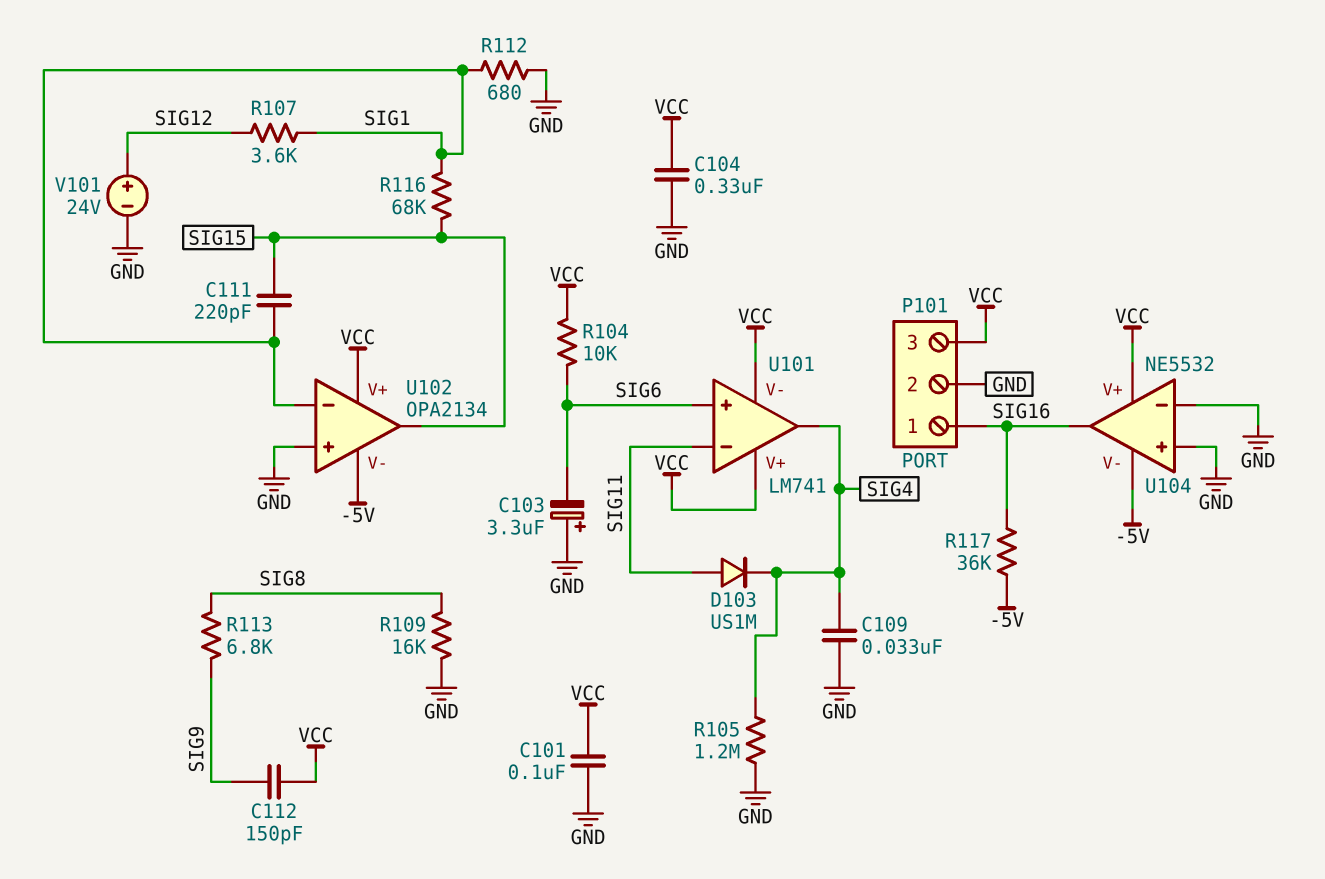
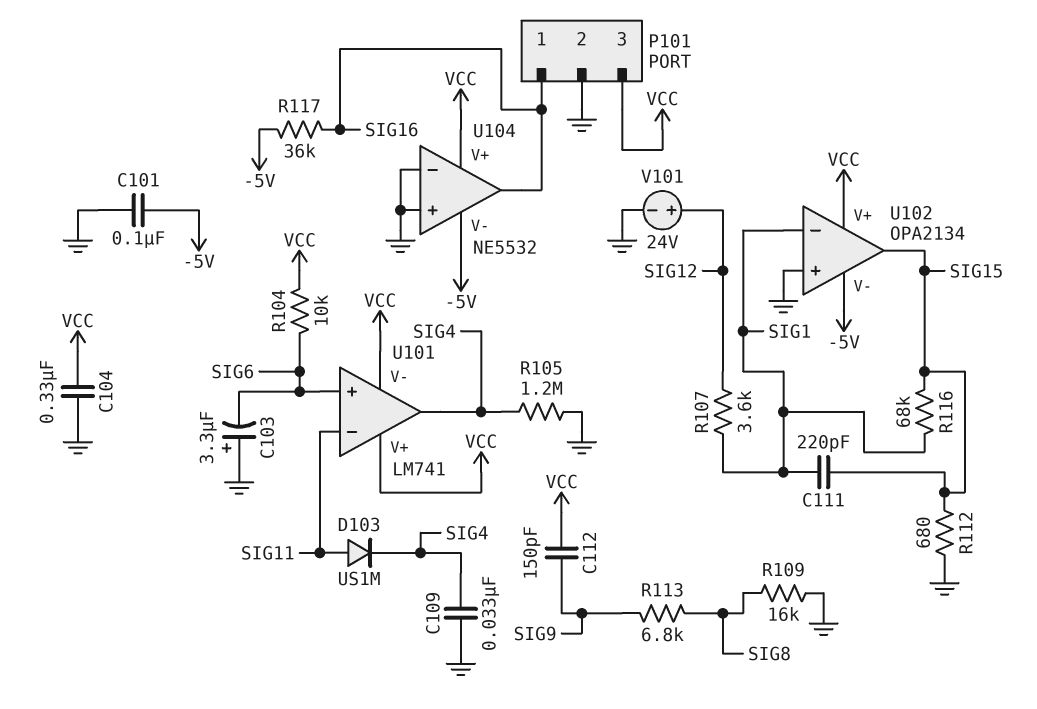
C101: 100nF (GND, VCC) -> 100nF (-5V, GND)
R112: 680 (GND, SIG1) -> 680 (GND, SIG15)

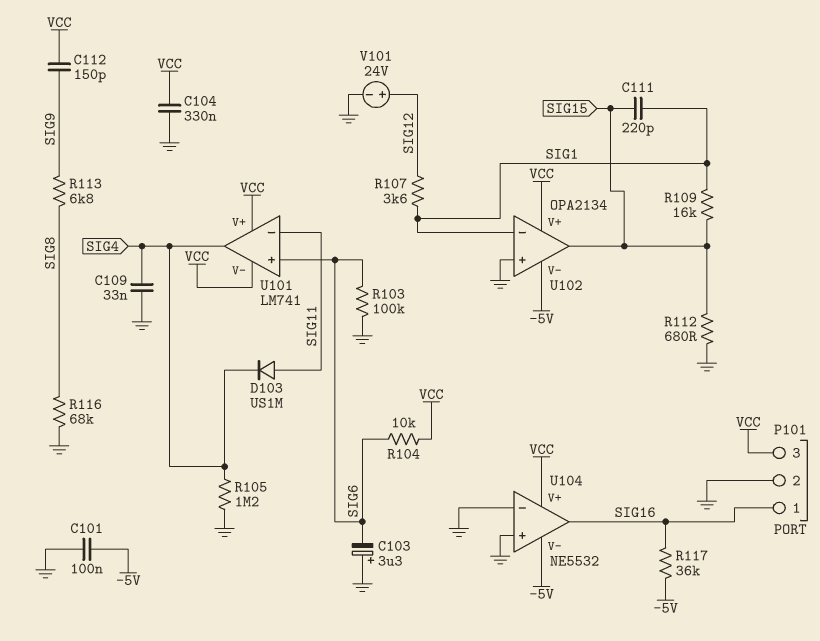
R103: none -> 100k (GND, SIG6)
R109: 16k (GND, SIG8) -> 16k (SIG1, SIG15)
R116: 68k (SIG1, SIG15) -> 68k (GND, SIG8)

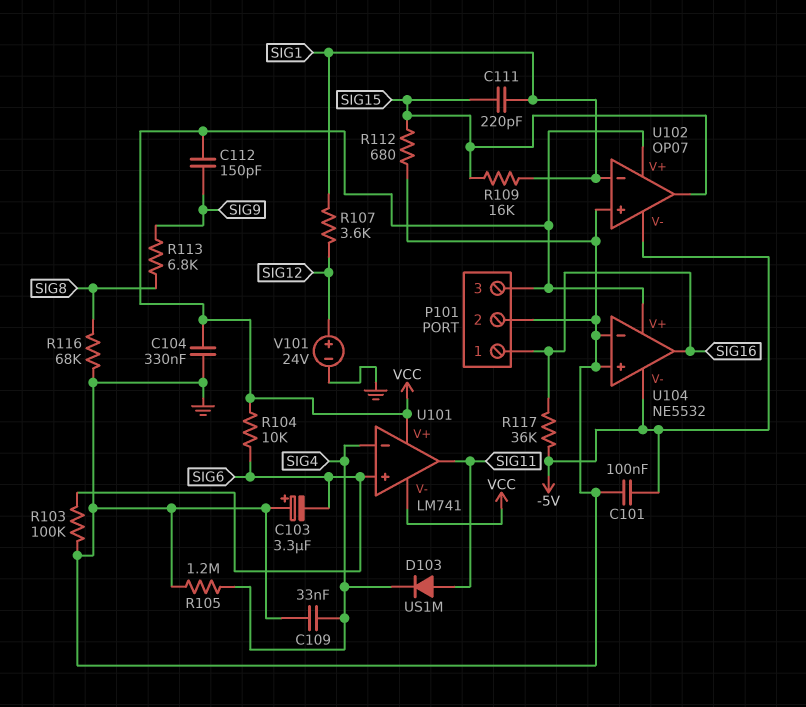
U101 pin in-: SIG11 -> SIG4
U101 pin out: SIG4 -> SIG11
U102: OPA2134 -> OP07

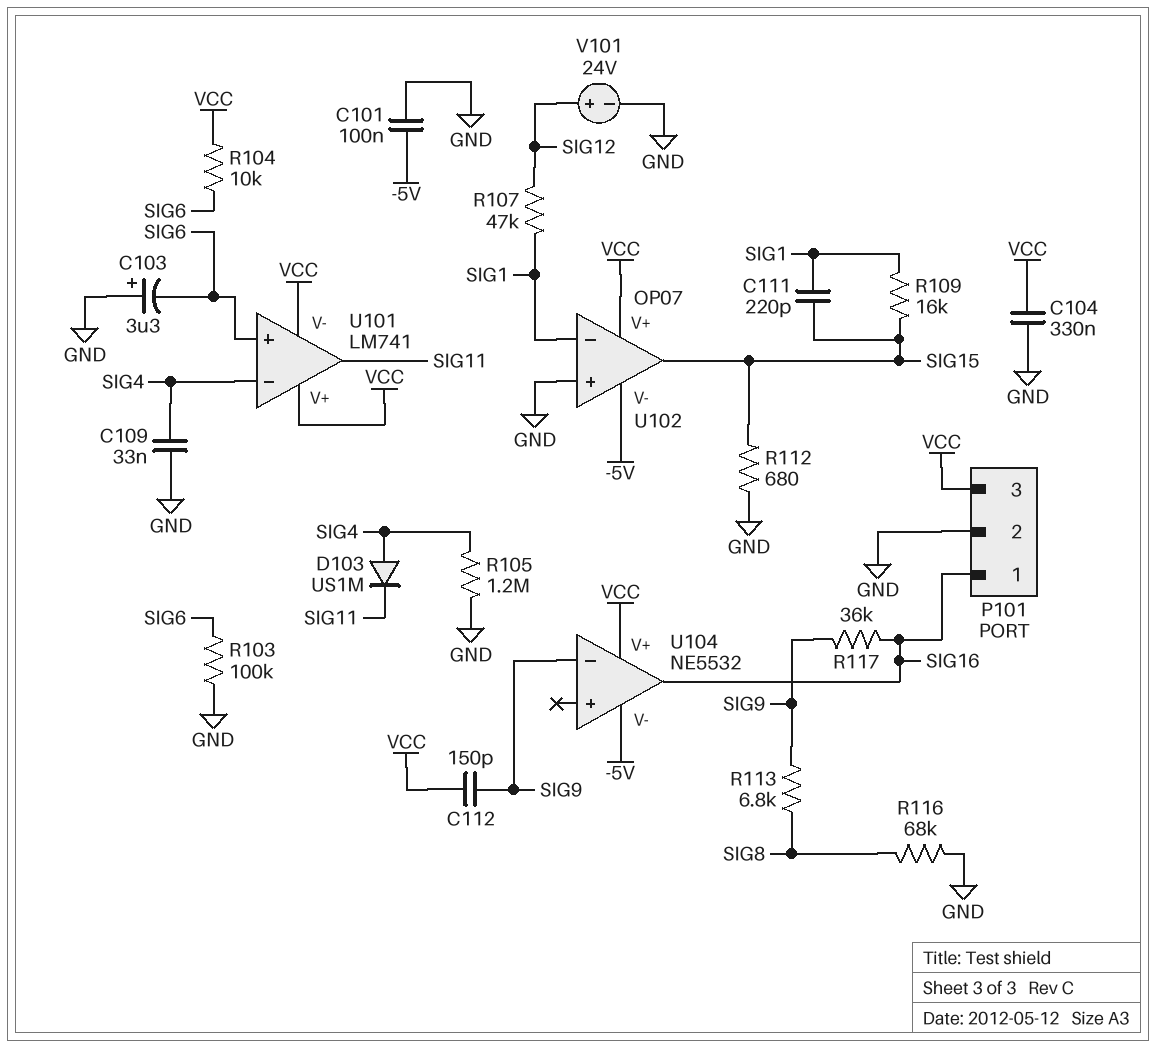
D103: diode US1M (A SIG11, K SIG4) -> diode US1M (A SIG4, K SIG11)
R107: 3.6k (SIG1, SIG12) -> 47k (SIG1, SIG12)
R117: 36k (-5V, SIG16) -> 36k (SIG9, SIG16)
U104 pin in+: GND -> none
U104 pin in-: GND -> SIG9

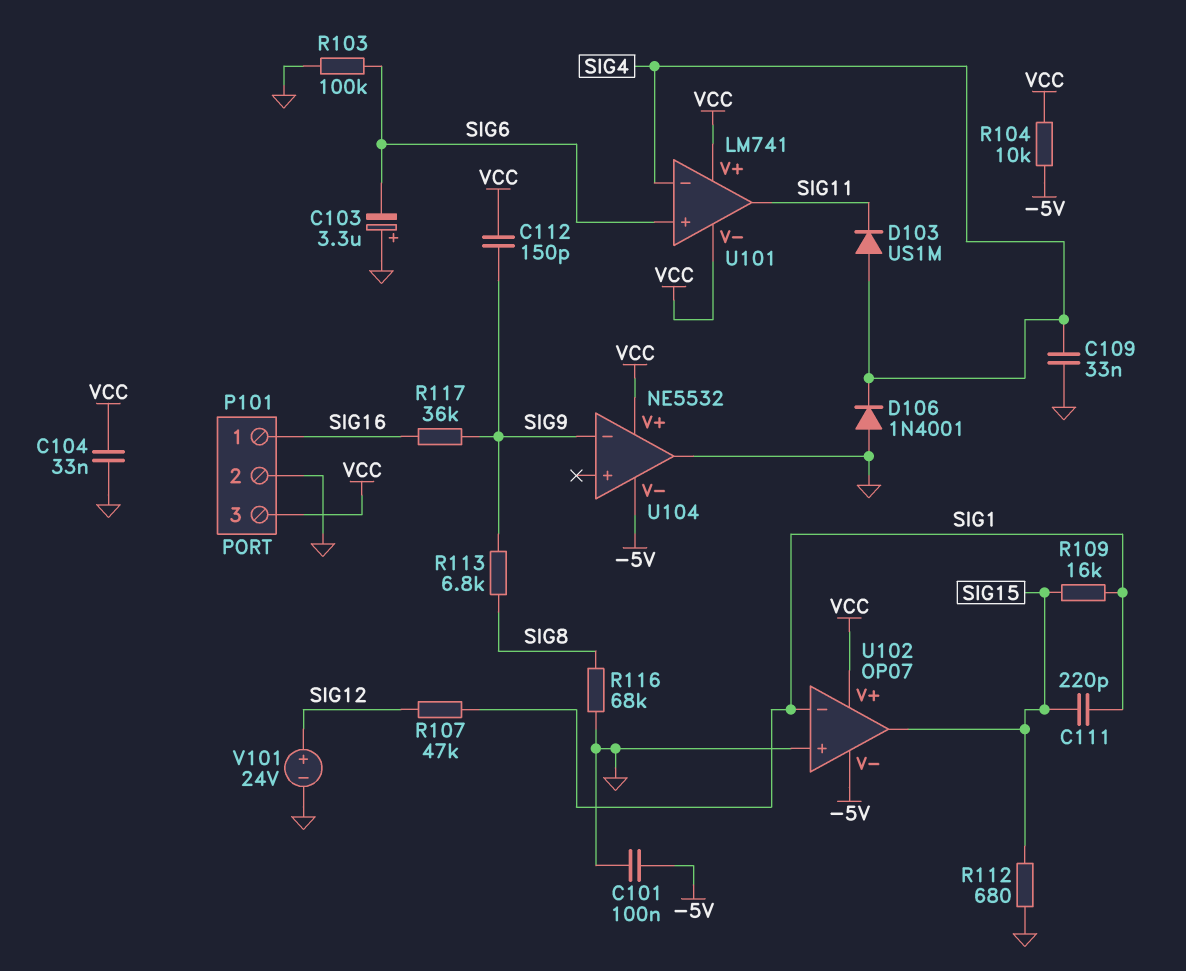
C104: 330nF (GND, VCC) -> 33nF (GND, VCC)
D106: none -> diode 1N4001 (A GND, K SIG4)
R104: 10k (SIG6, VCC) -> 10k (-5V, VCC)
R105: 1.2M (GND, SIG4) -> none
U104 pin out: SIG16 -> GND

